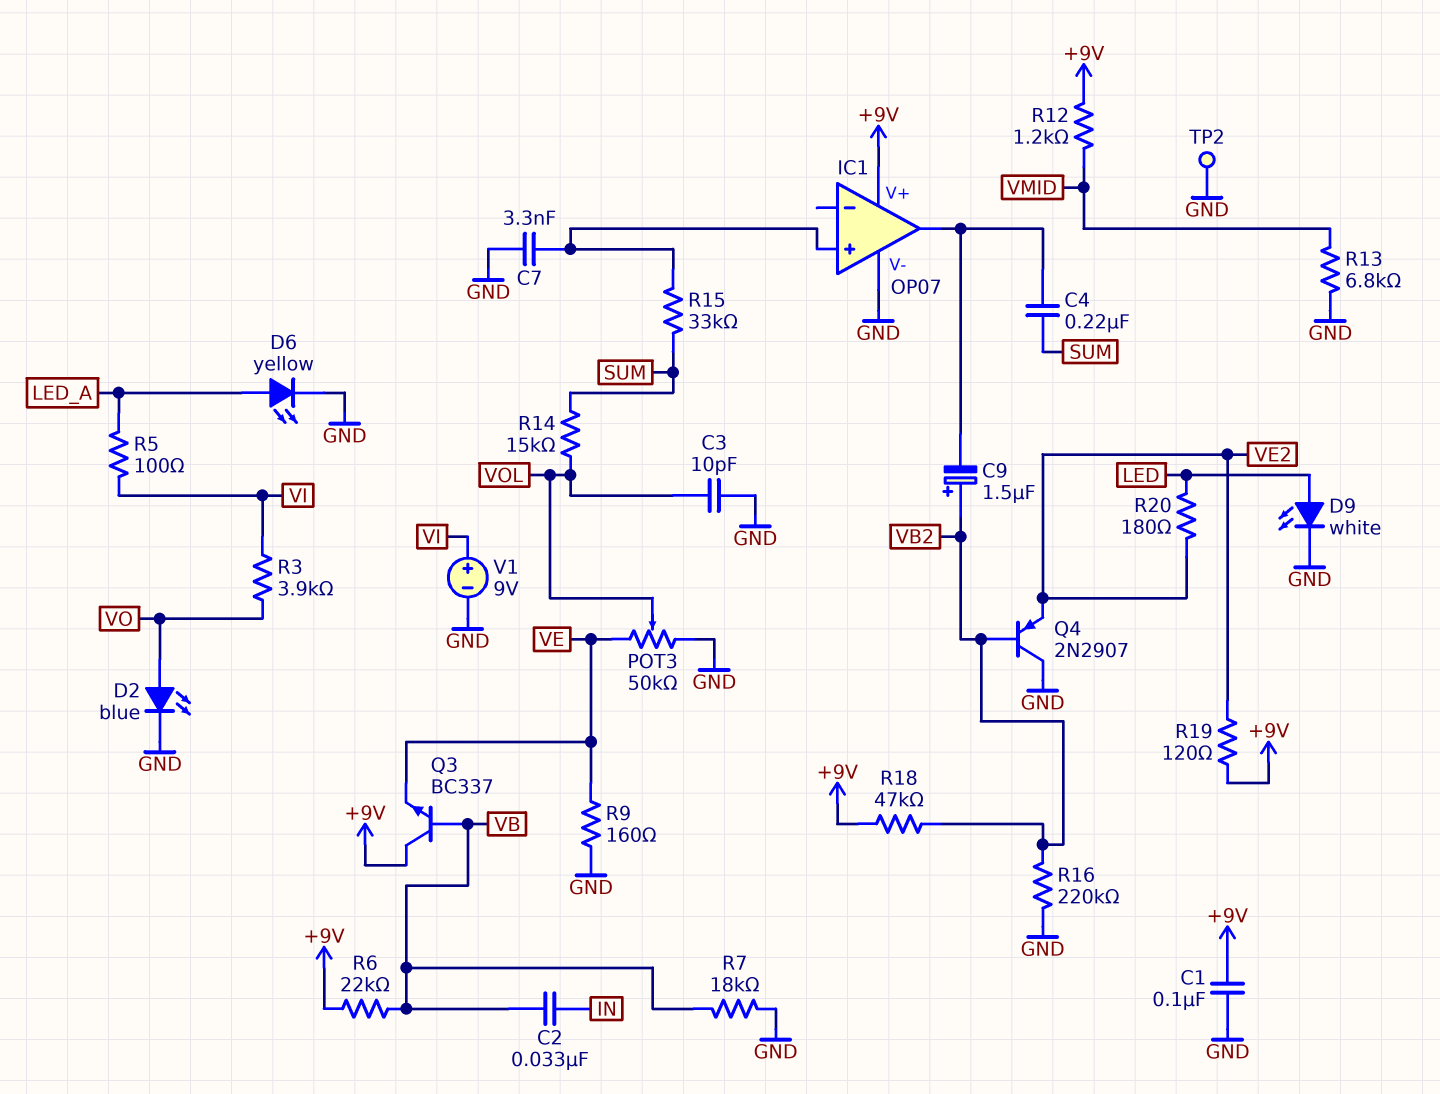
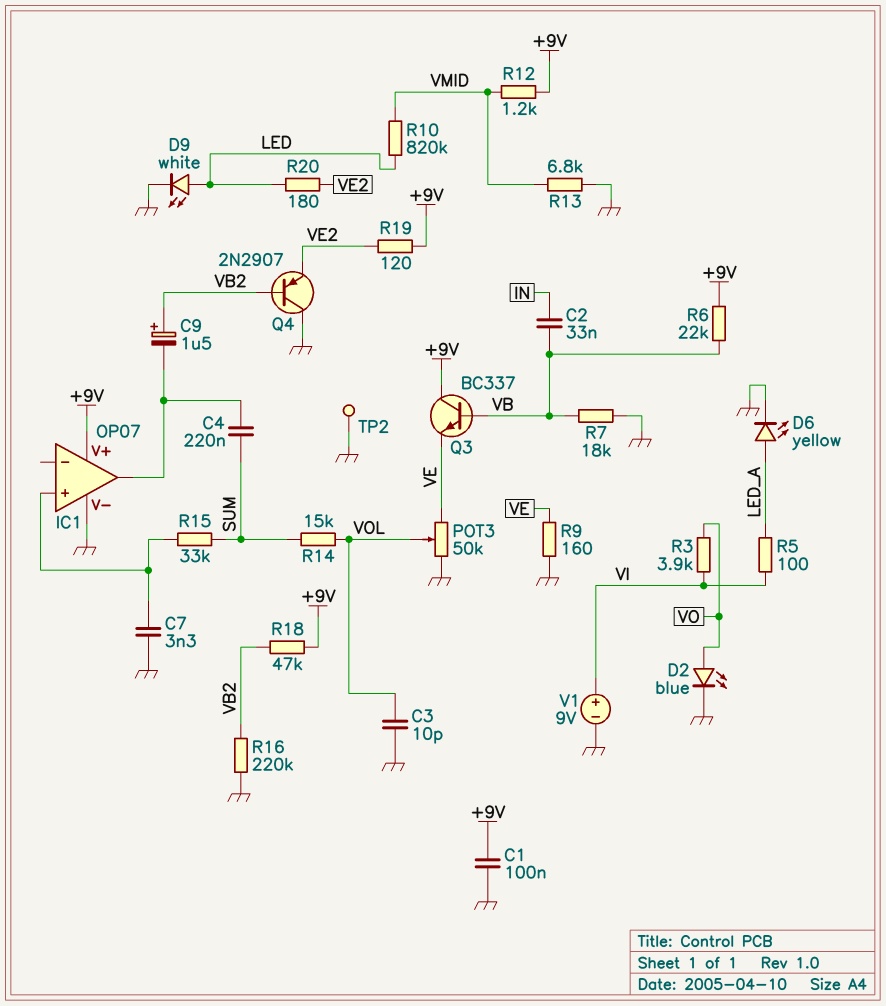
R10: none -> 820k (LED, VMID)

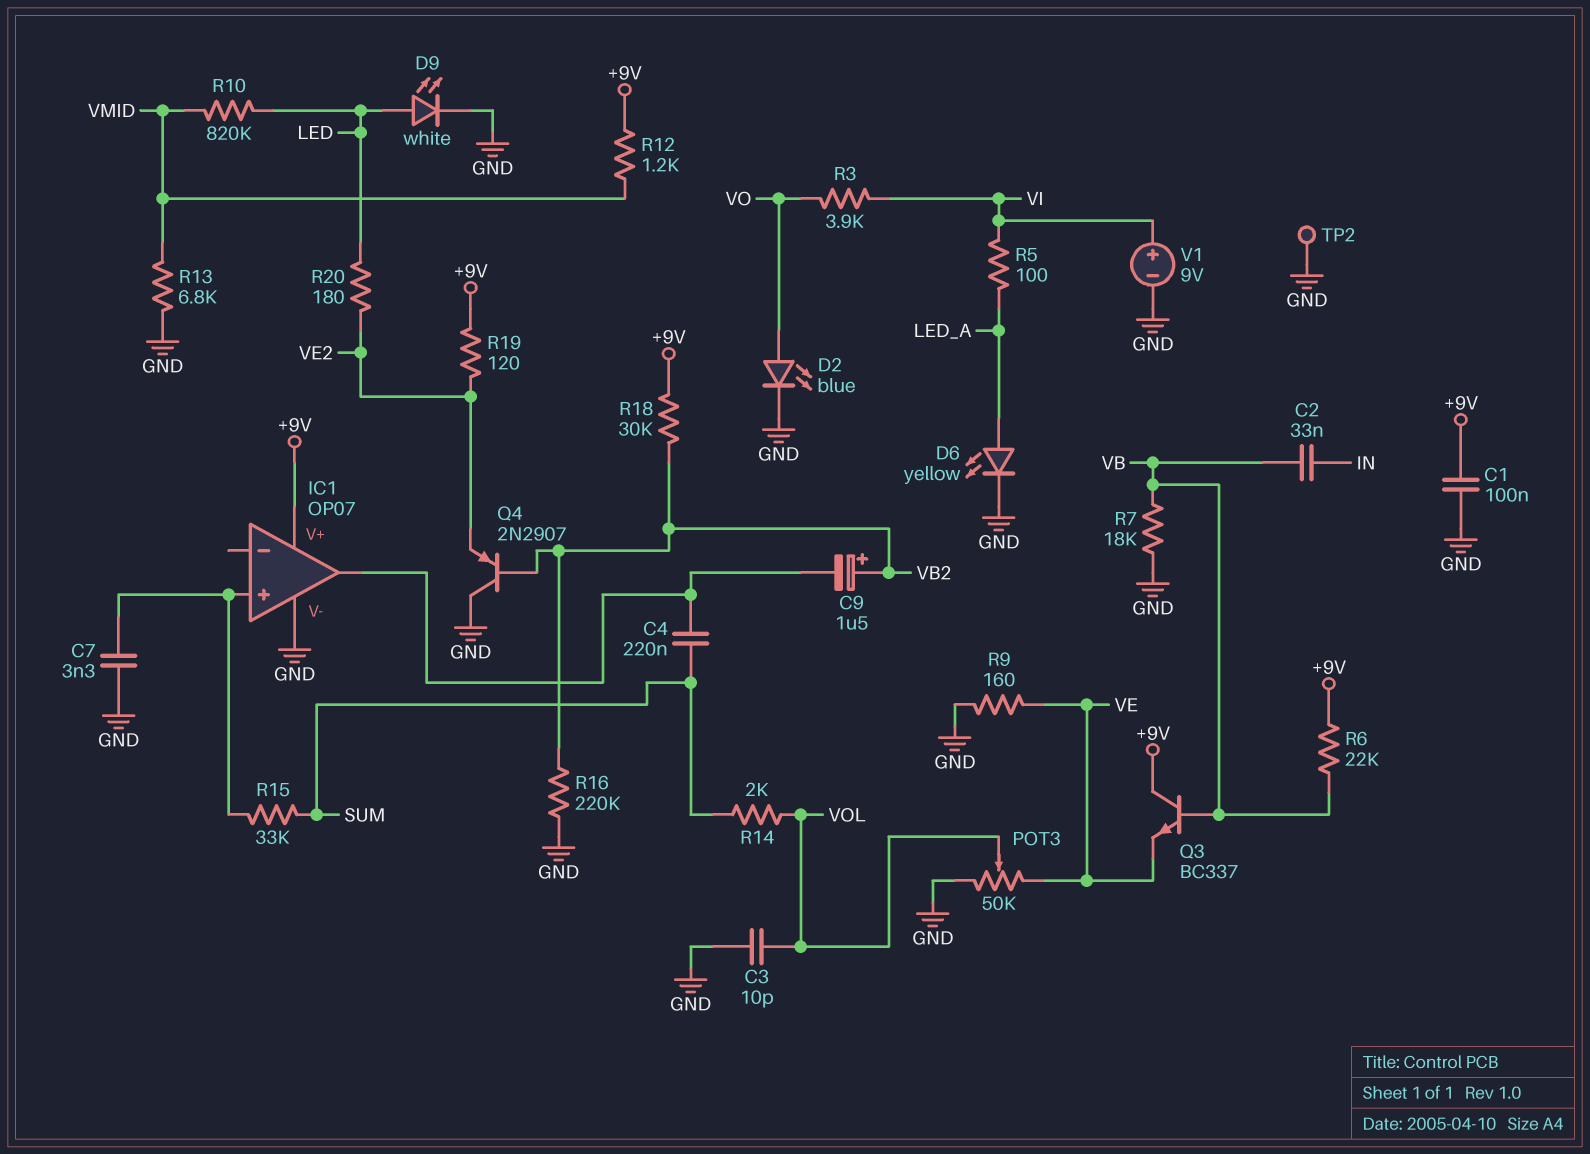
R14: 15k (SUM, VOL) -> 2k (SUM, VOL)
R18: 47k (+9V, VB2) -> 30k (+9V, VB2)

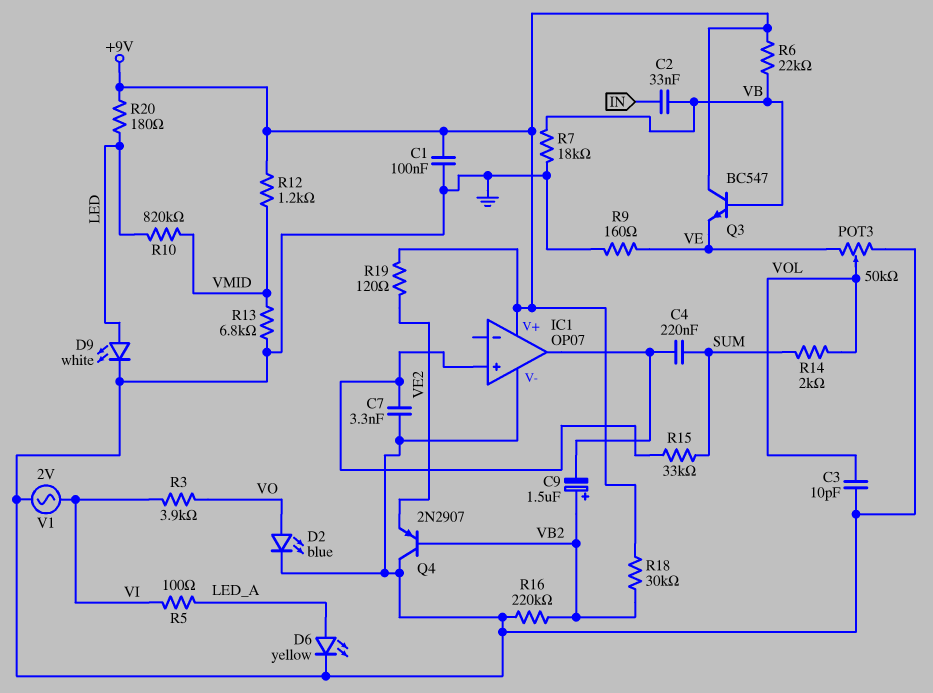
Q3: NPN BC337 (B VB, C +9V, E VE) -> NPN BC547 (B VB, C +9V, E VE)
R20: 180 (LED, VE2) -> 180 (+9V, LED)
TP2: test point (GND) -> none
V1: 9V (plus VI, minus GND) -> AC 2V (GND, VI)

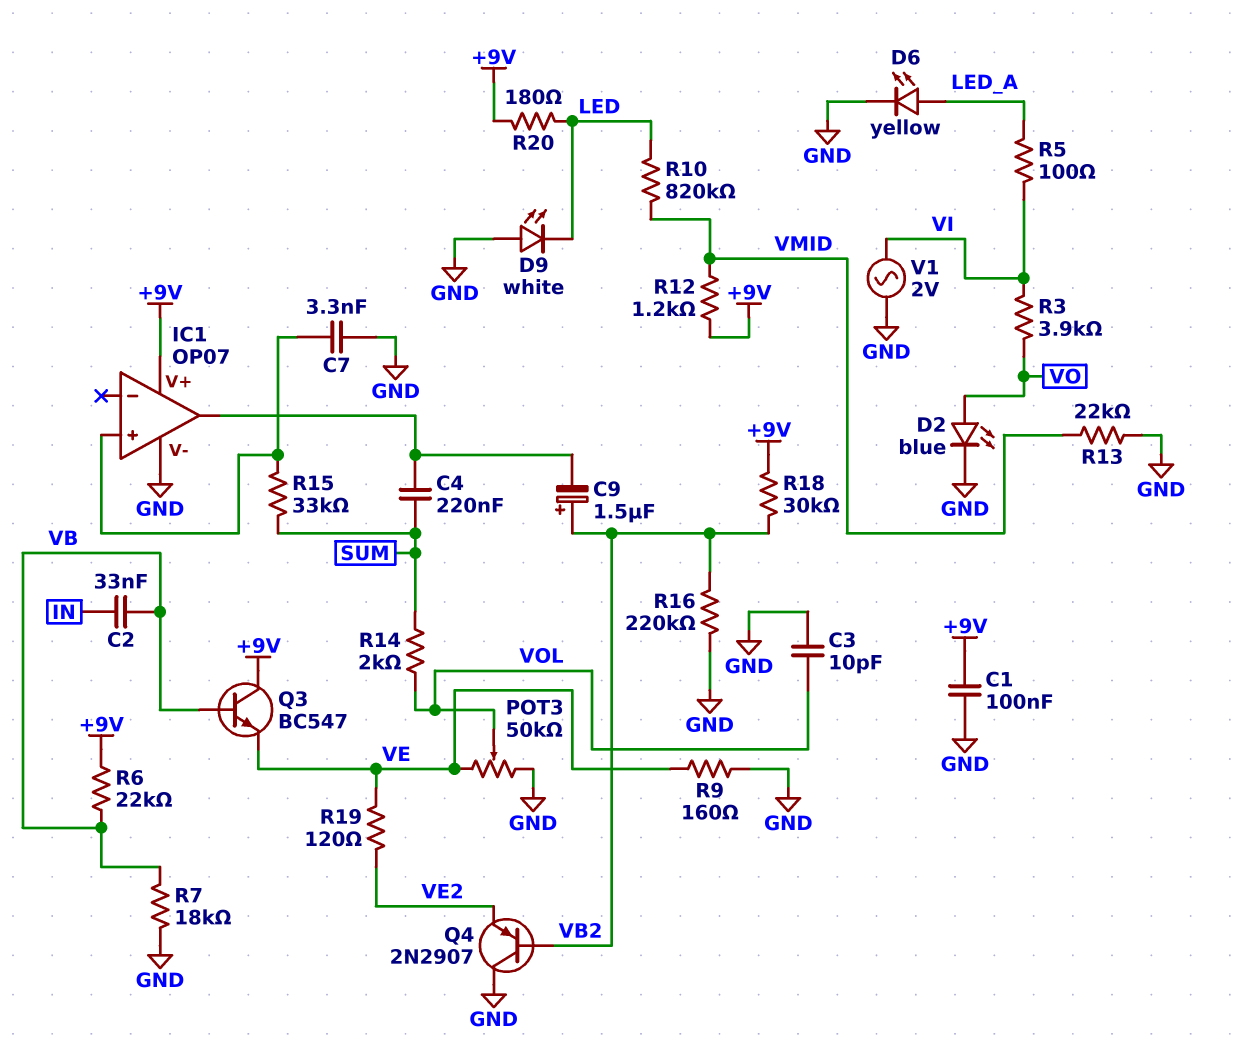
D9: LED white (A LED, K GND) -> LED white (A GND, K LED)
R13: 6.8k (GND, VMID) -> 22k (GND, VMID)
R19: 120 (+9V, VE2) -> 120 (VE, VE2)

